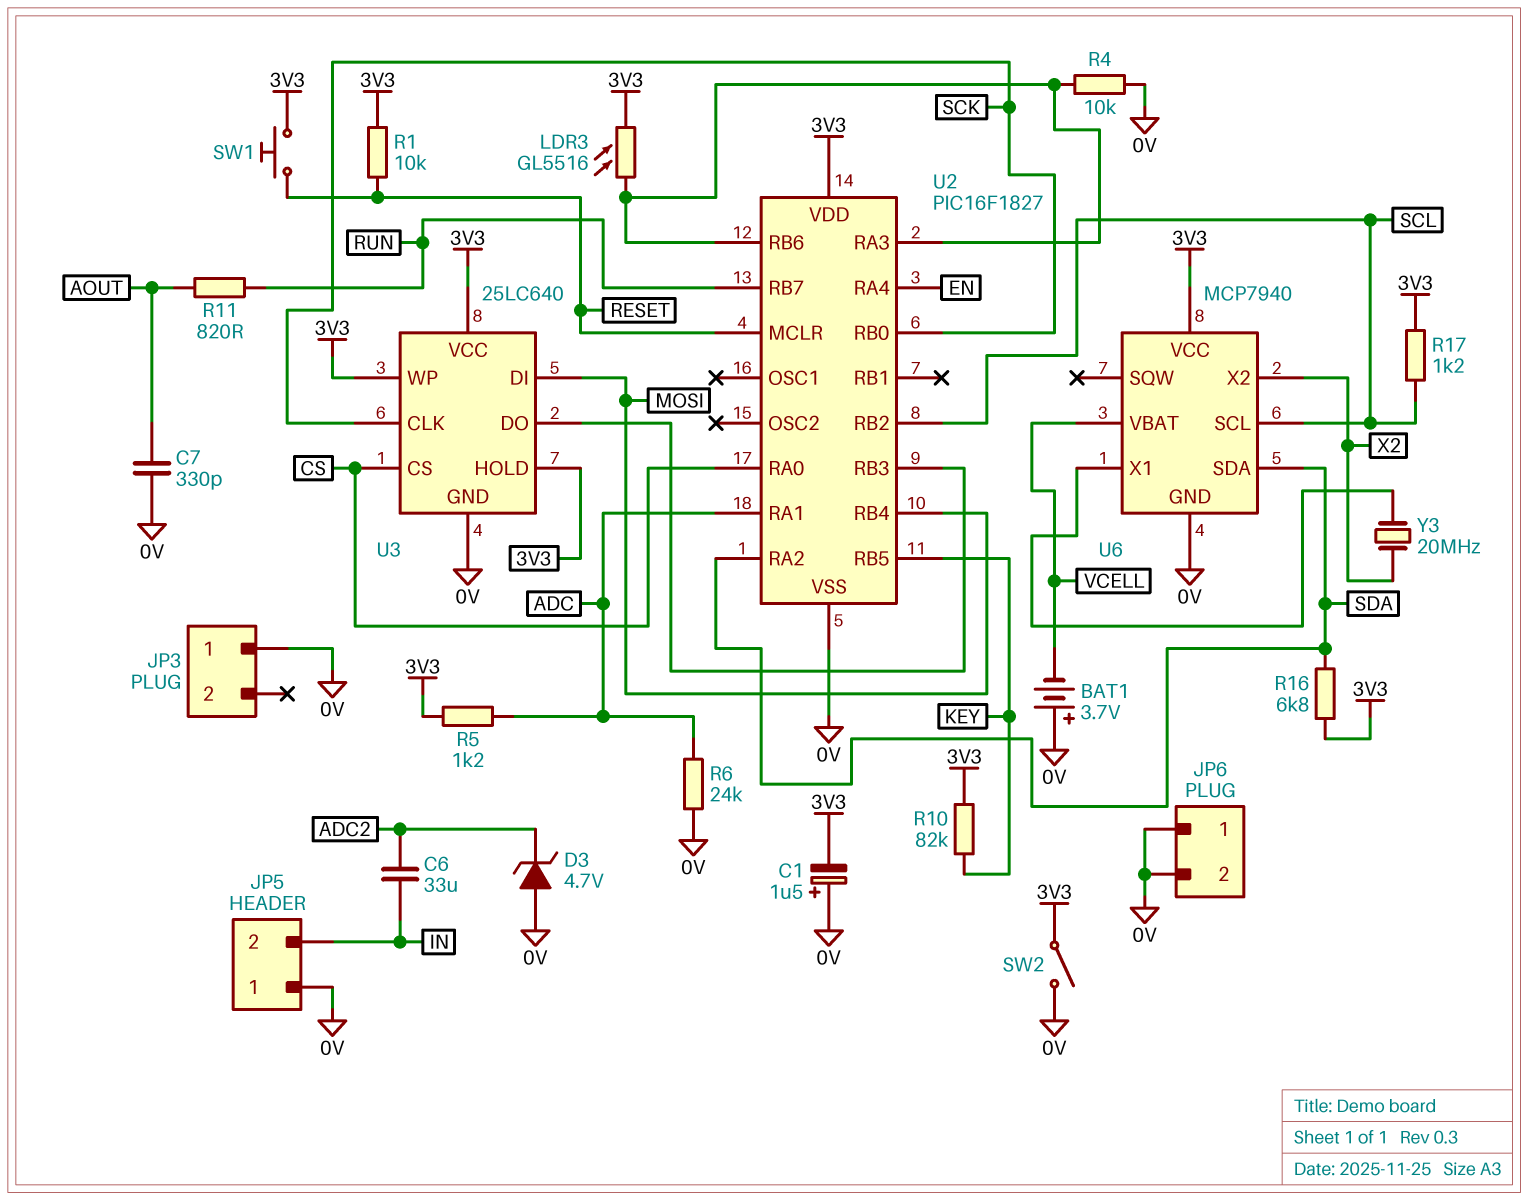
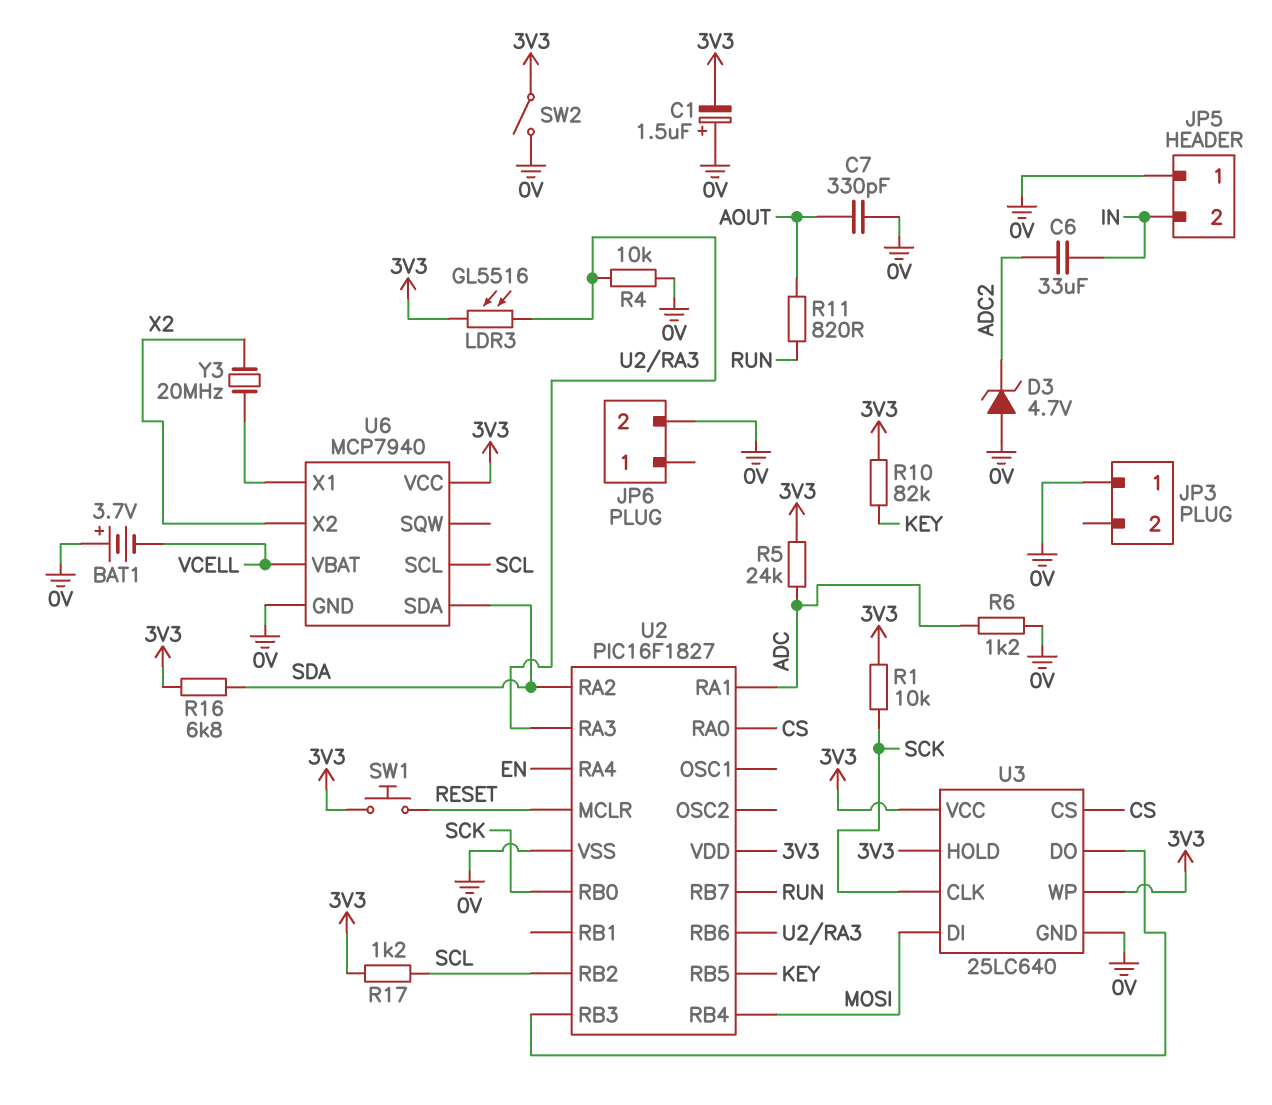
JP6 pin 1: 0V -> none
R1: 10k (3V3, RESET) -> 10k (3V3, SCK)
R5: 1.2k (3V3, ADC) -> 24k (3V3, ADC)
R6: 24k (0V, ADC) -> 1.2k (0V, ADC)

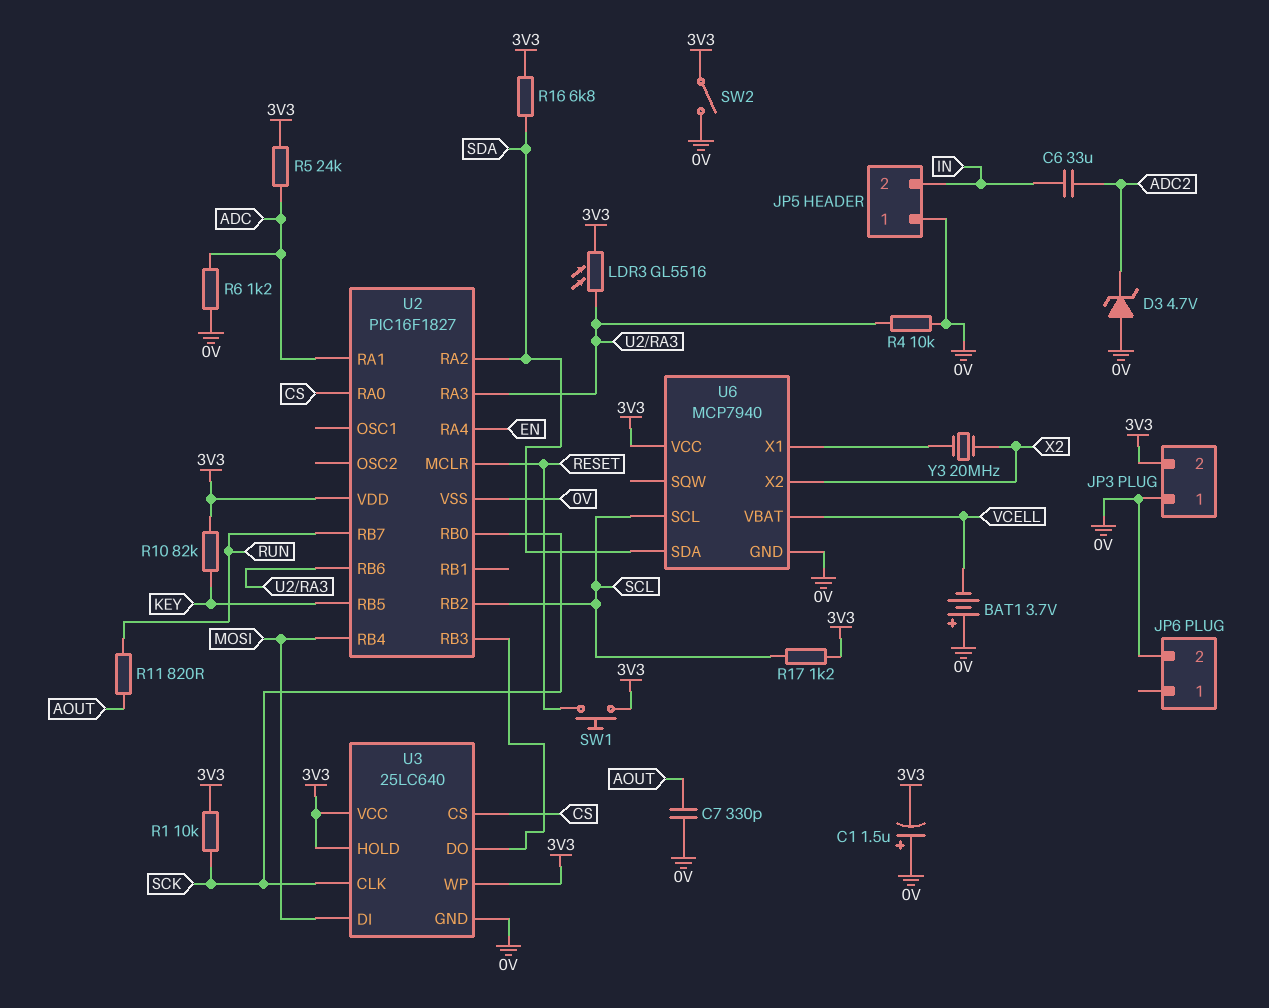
JP3 pin 2: none -> 3V3

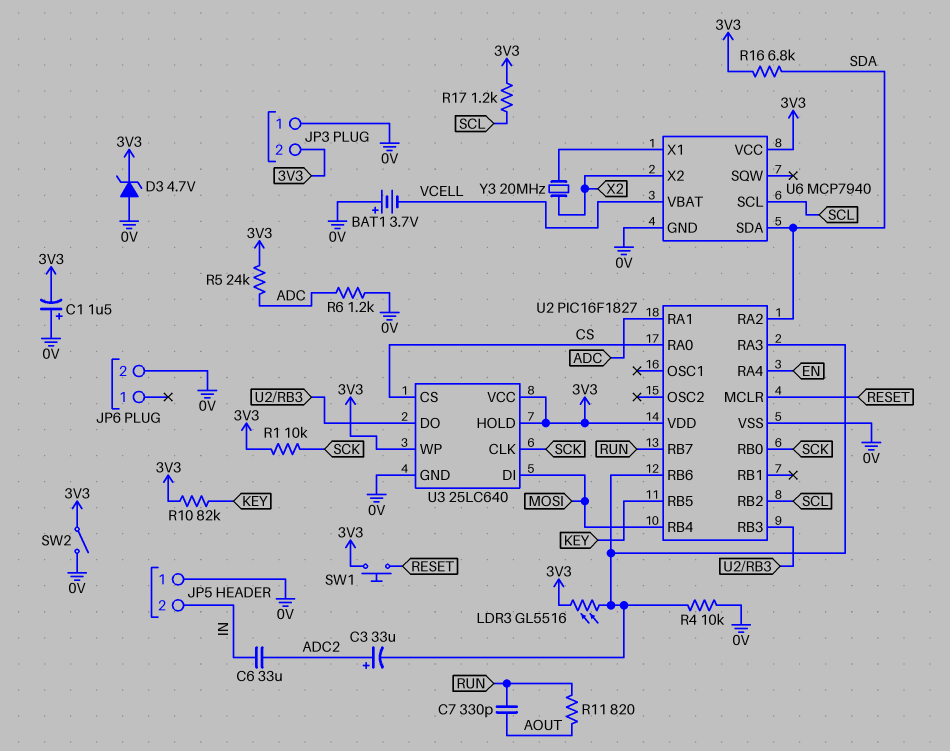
C3: none -> 33uF (plus ADC2, minus U2/RA3)
C7: 330pF (0V, AOUT) -> 330pF (AOUT, RUN)
D3: zener 4.7V (A 0V, K ADC2) -> zener 4.7V (A 0V, K 3V3)

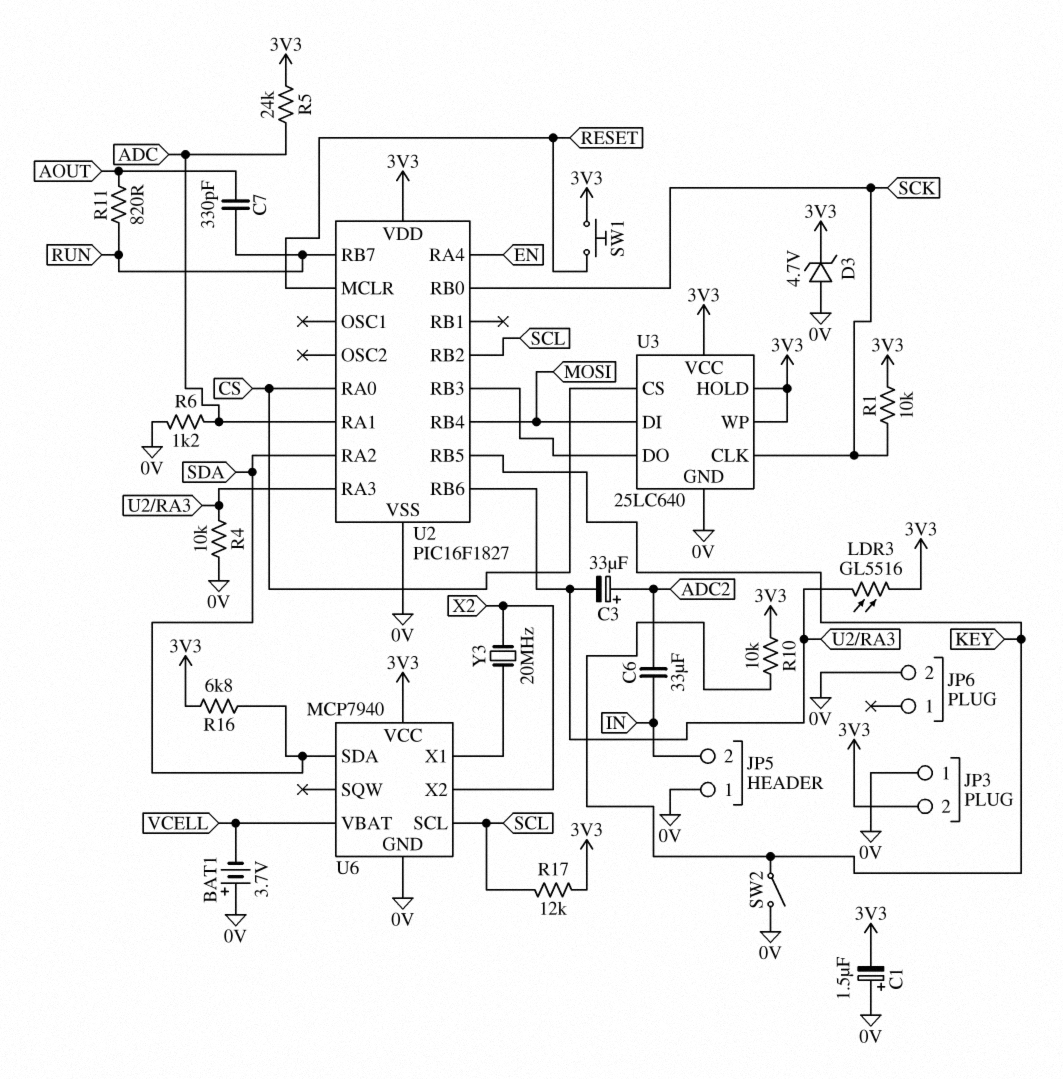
R10: 82k (3V3, KEY) -> 10k (3V3, KEY)
R17: 1.2k (3V3, SCL) -> 12k (3V3, SCL)
SW2: switch (0V, 3V3) -> switch (0V, KEY)

